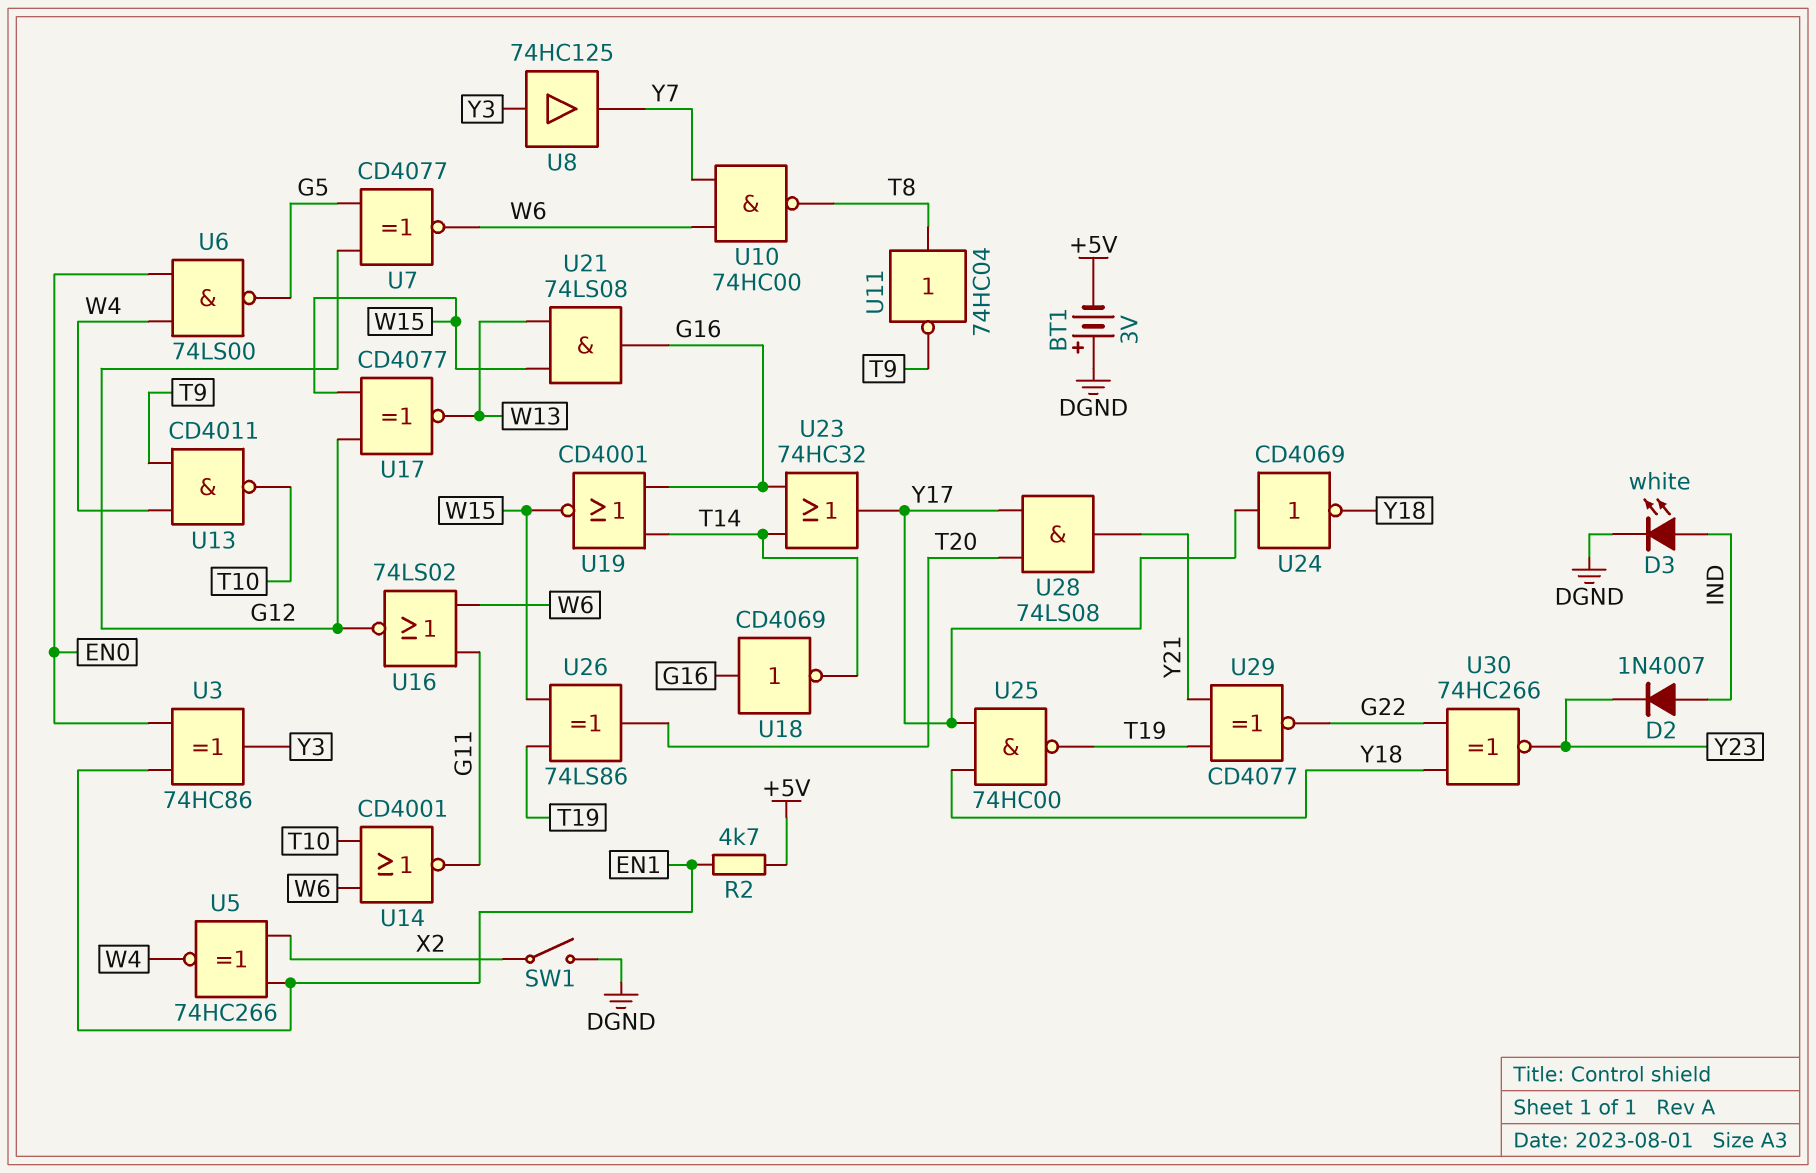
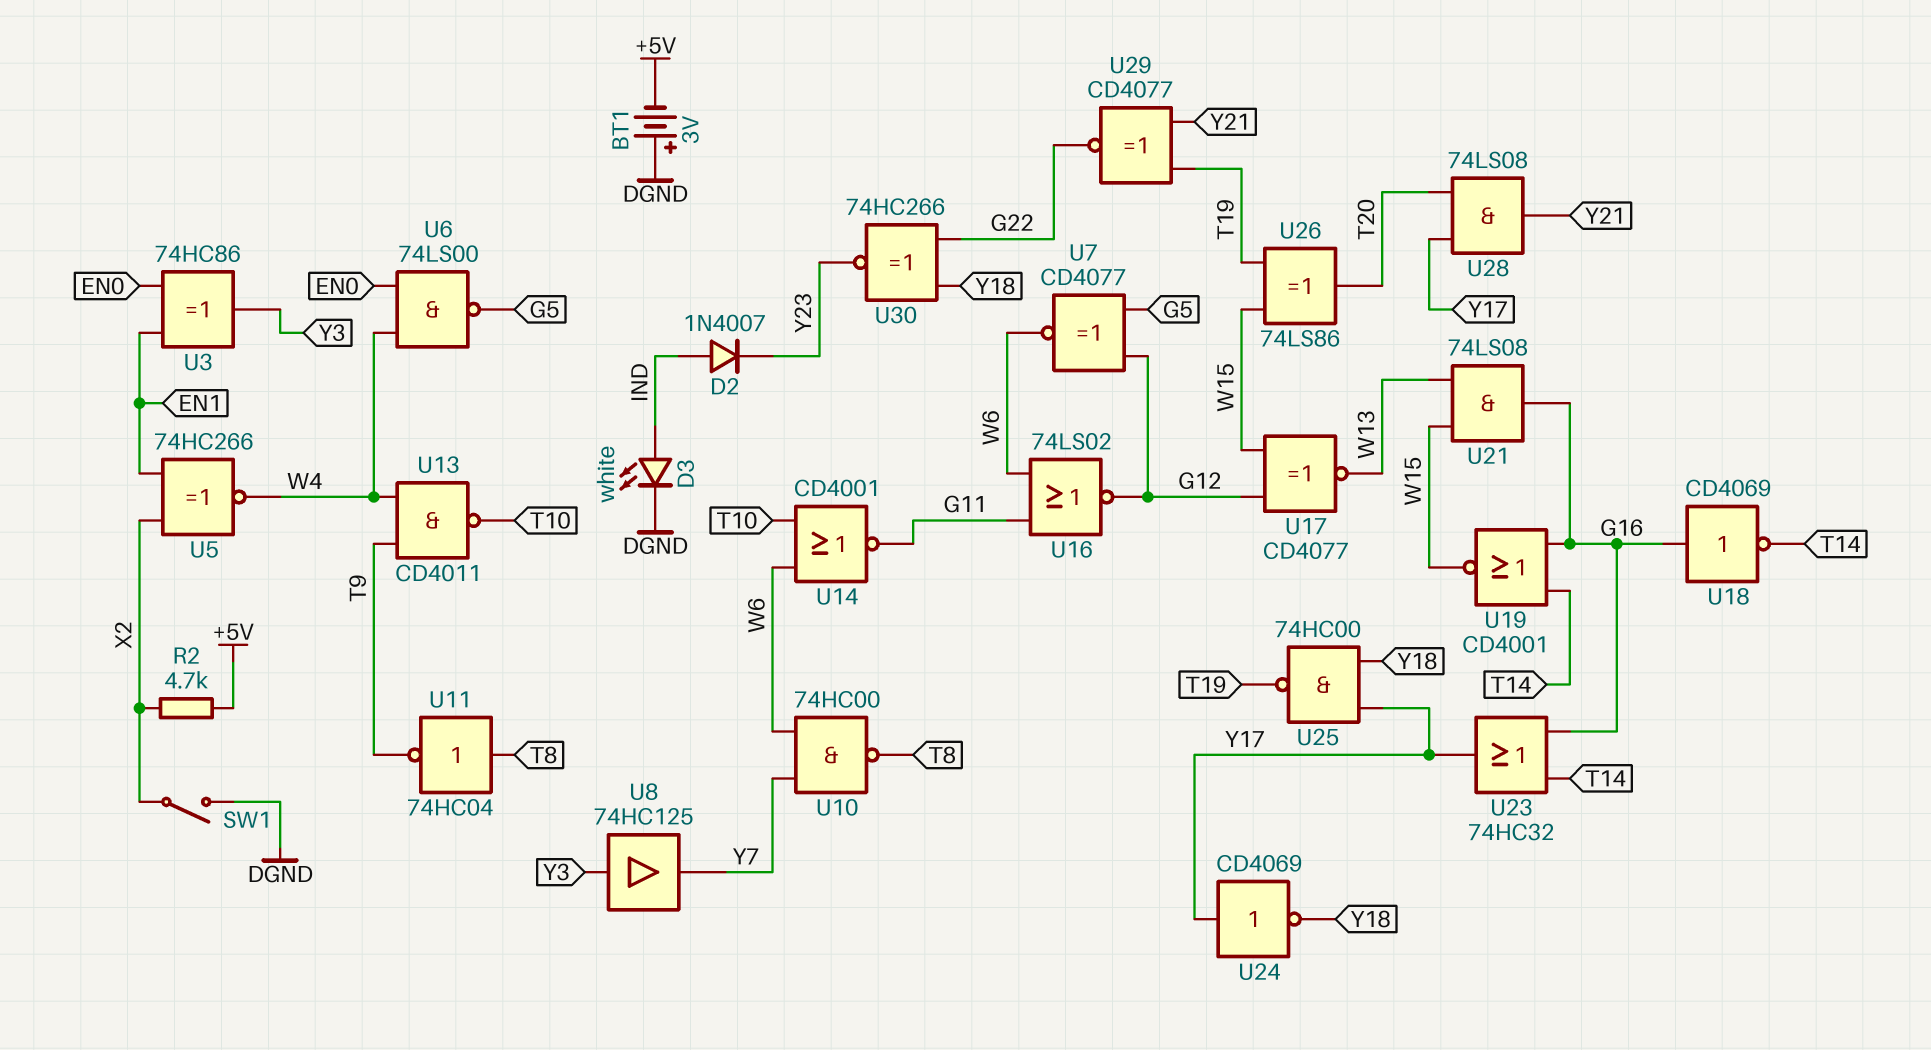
R2: 4.7k (+5V, EN1) -> 4.7k (+5V, X2)

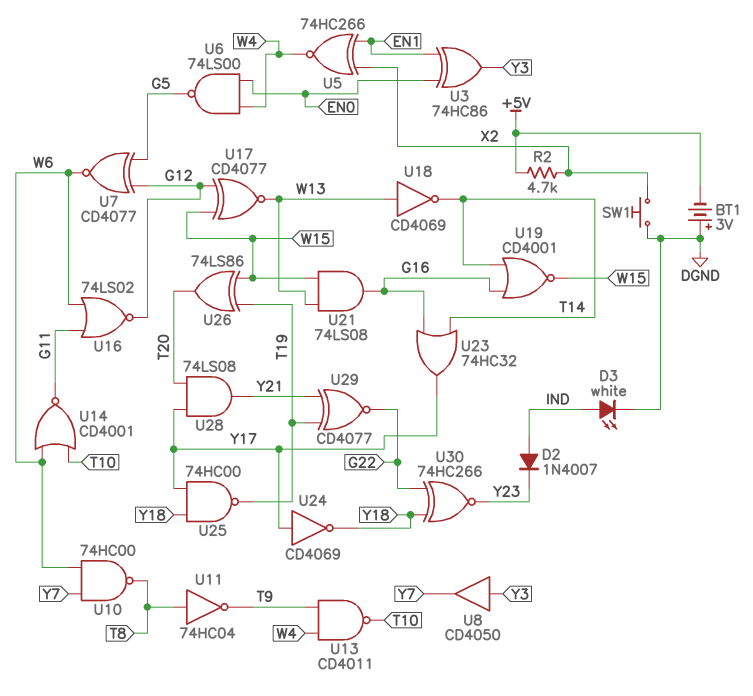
SW1: switch (DGND, X2) -> button (DGND, X2)
U8: buffer 74HC125 (in Y3, out Y7) -> buffer CD4050 (in Y3, out Y7)
U18: NOT CD4069 (in G16, out T14) -> NOT CD4069 (in W13, out T14)

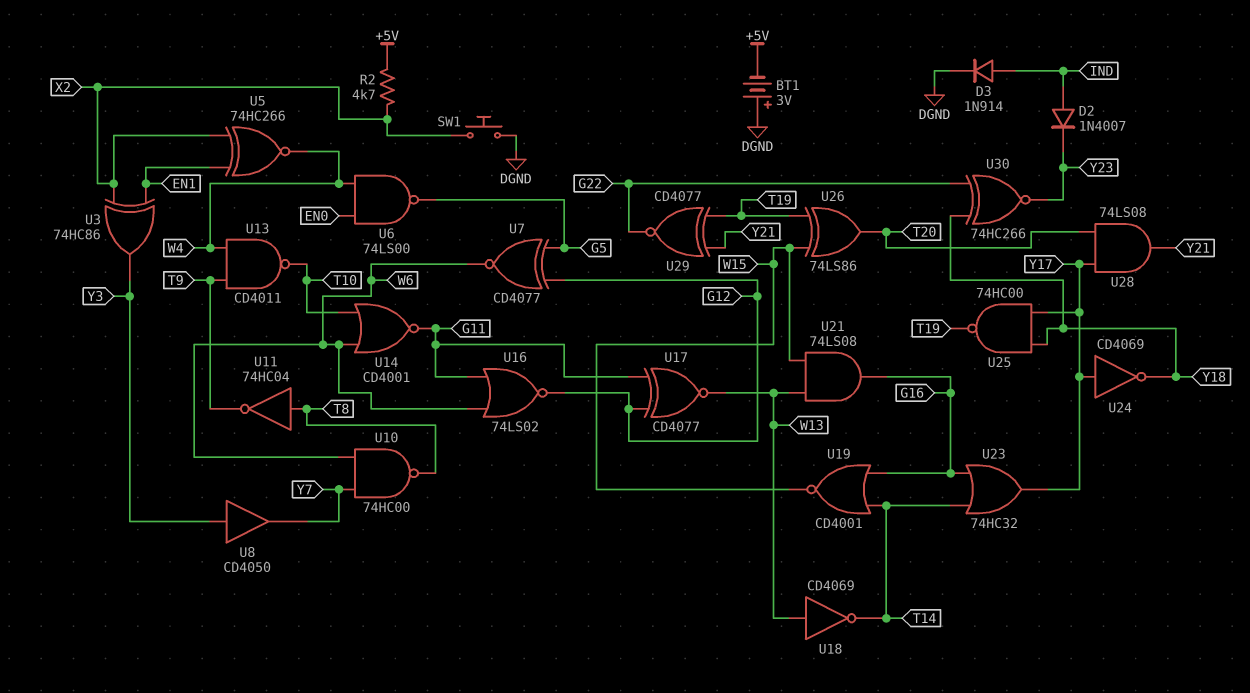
D3: LED white (A IND, K DGND) -> diode 1N914 (A IND, K DGND)
U3: XOR 74HC86 (in EN0, in EN1, out Y3) -> XOR 74HC86 (in EN1, in X2, out Y3)
U17: XNOR CD4077 (in G12, in W15, out W13) -> XNOR CD4077 (in G11, in G12, out W13)

